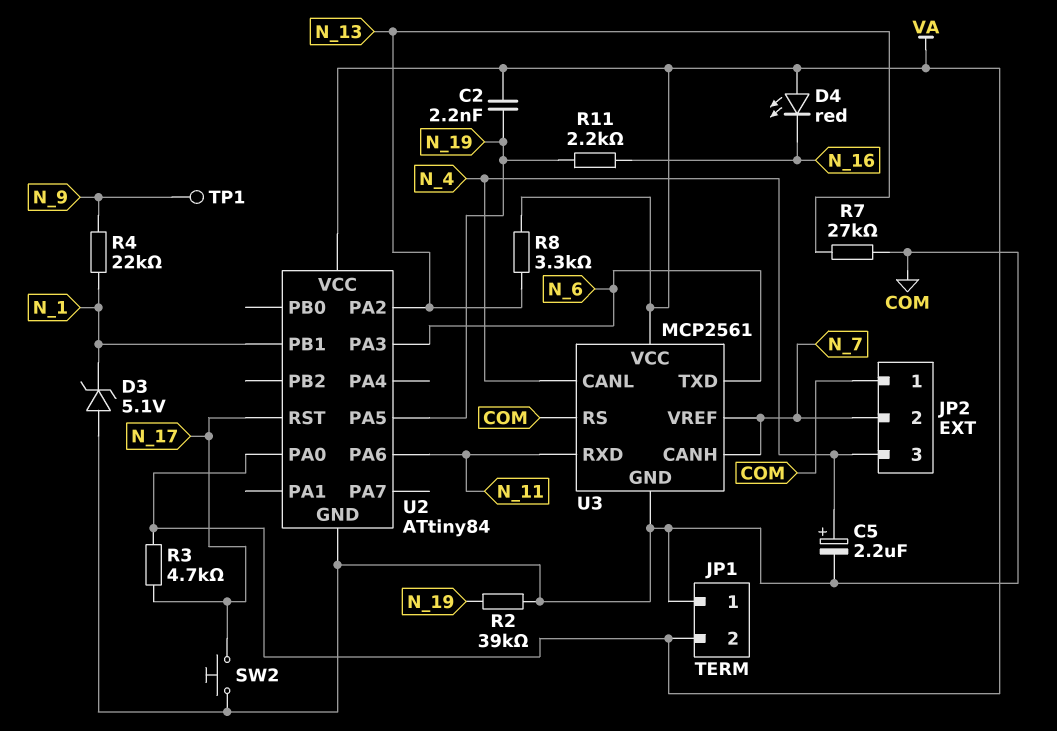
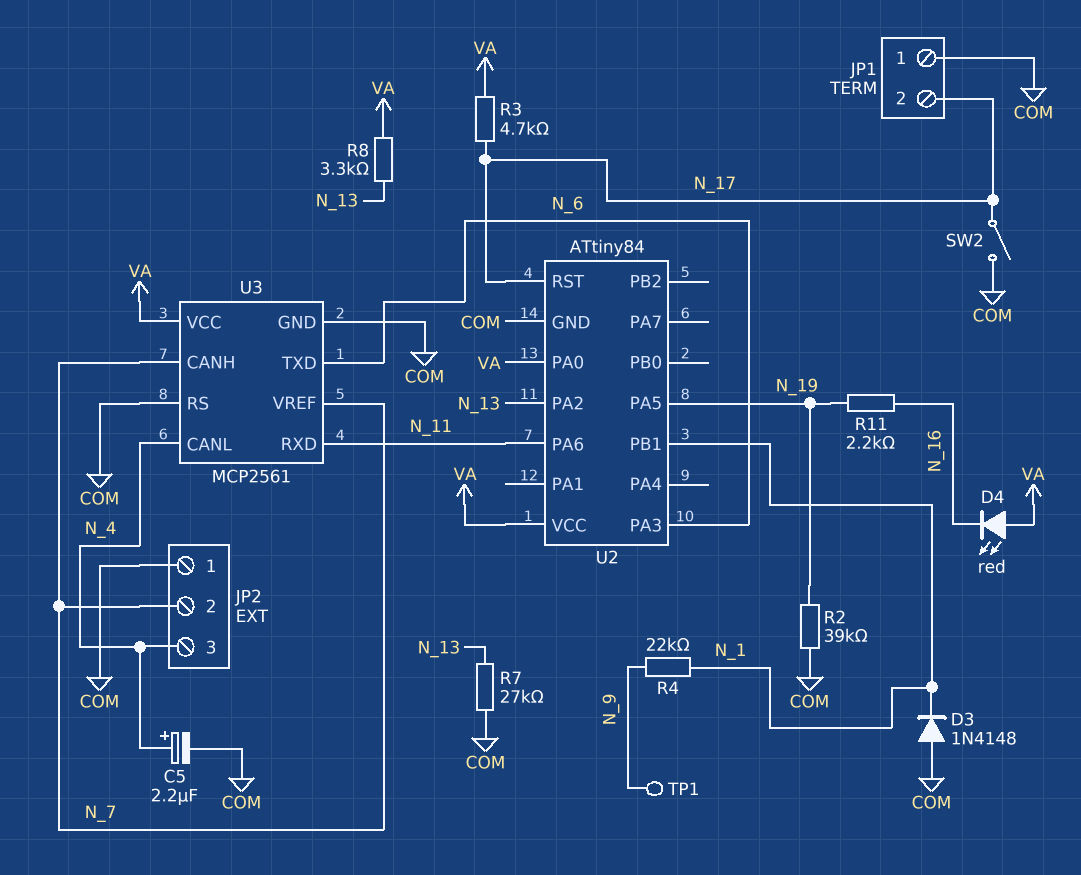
C2: 2.2nF (N_19, VA) -> none
D3: zener 5.1V (A COM, K N_1) -> diode 1N4148 (A COM, K N_1)
JP1 pin 2: VA -> N_17
SW2: button (COM, N_17) -> switch (COM, N_17)

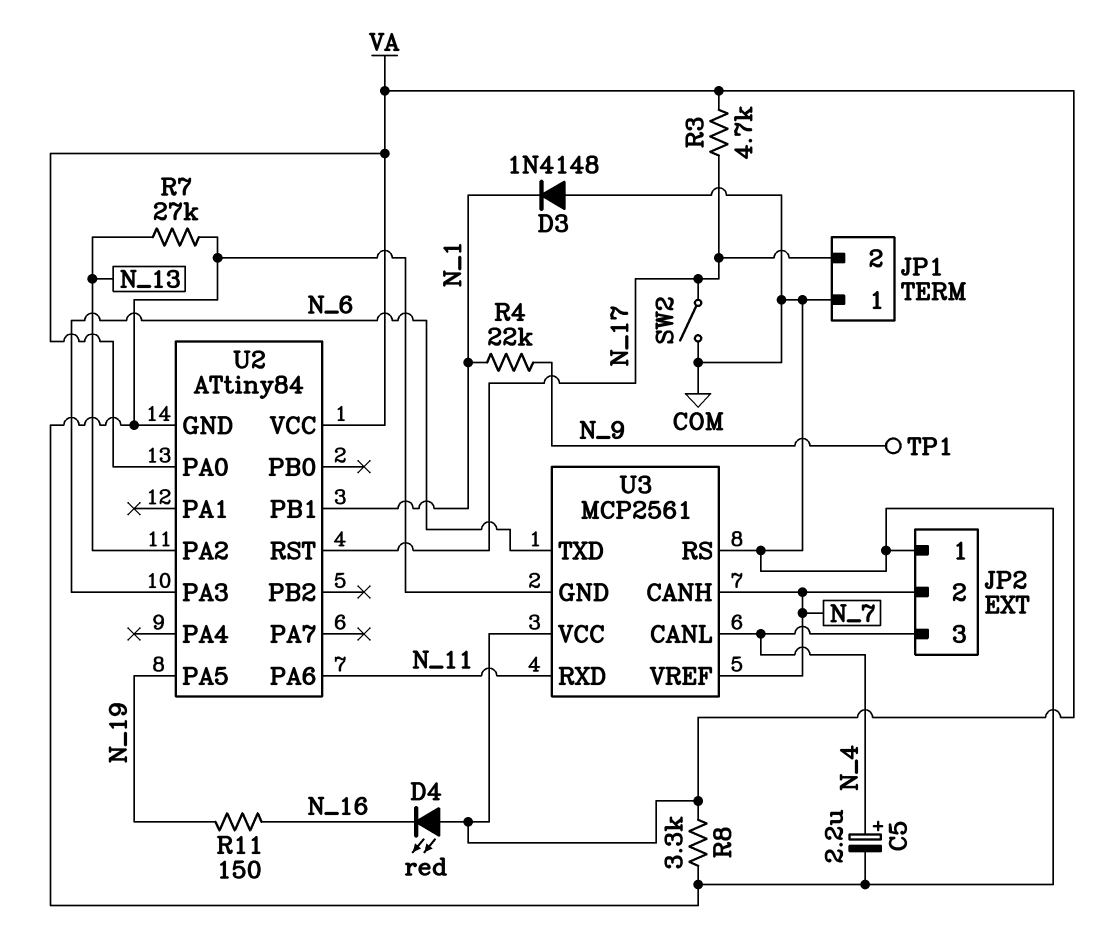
R2: 39k (COM, N_19) -> none
R8: 3.3k (N_13, VA) -> 3.3k (COM, VA)
R11: 2.2k (N_16, N_19) -> 150 (N_16, N_19)

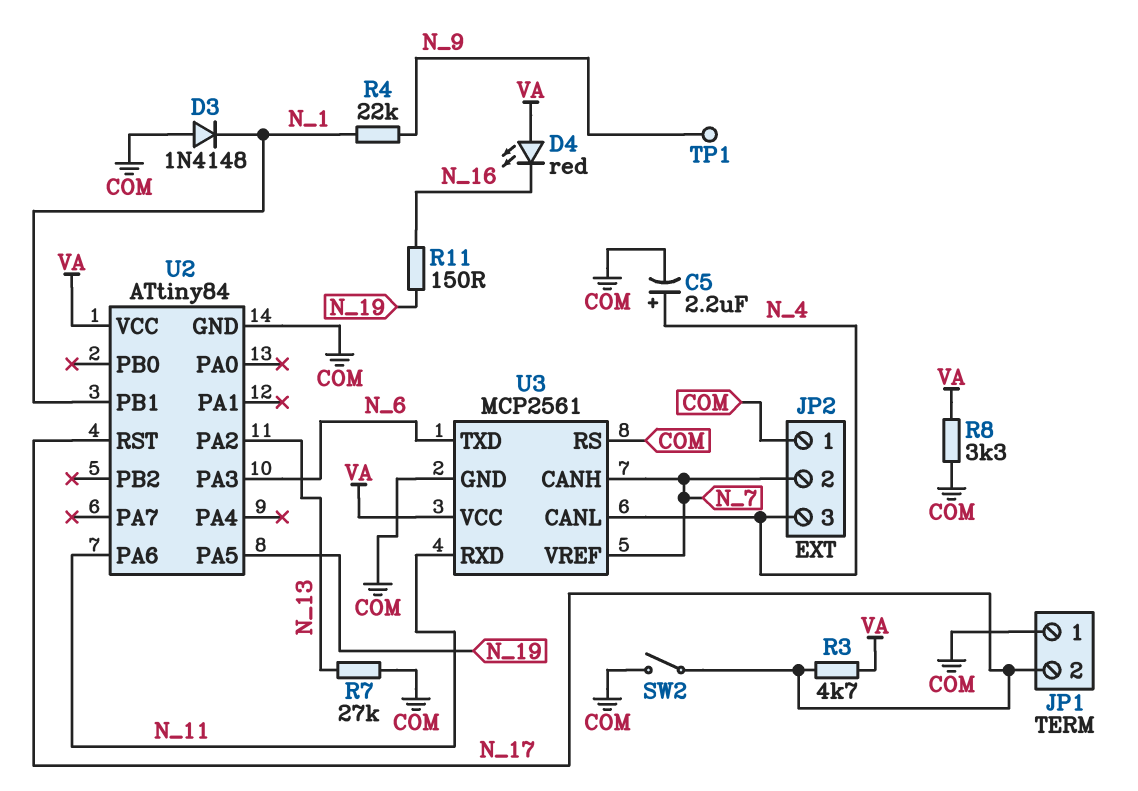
U2 pin PA0: VA -> none

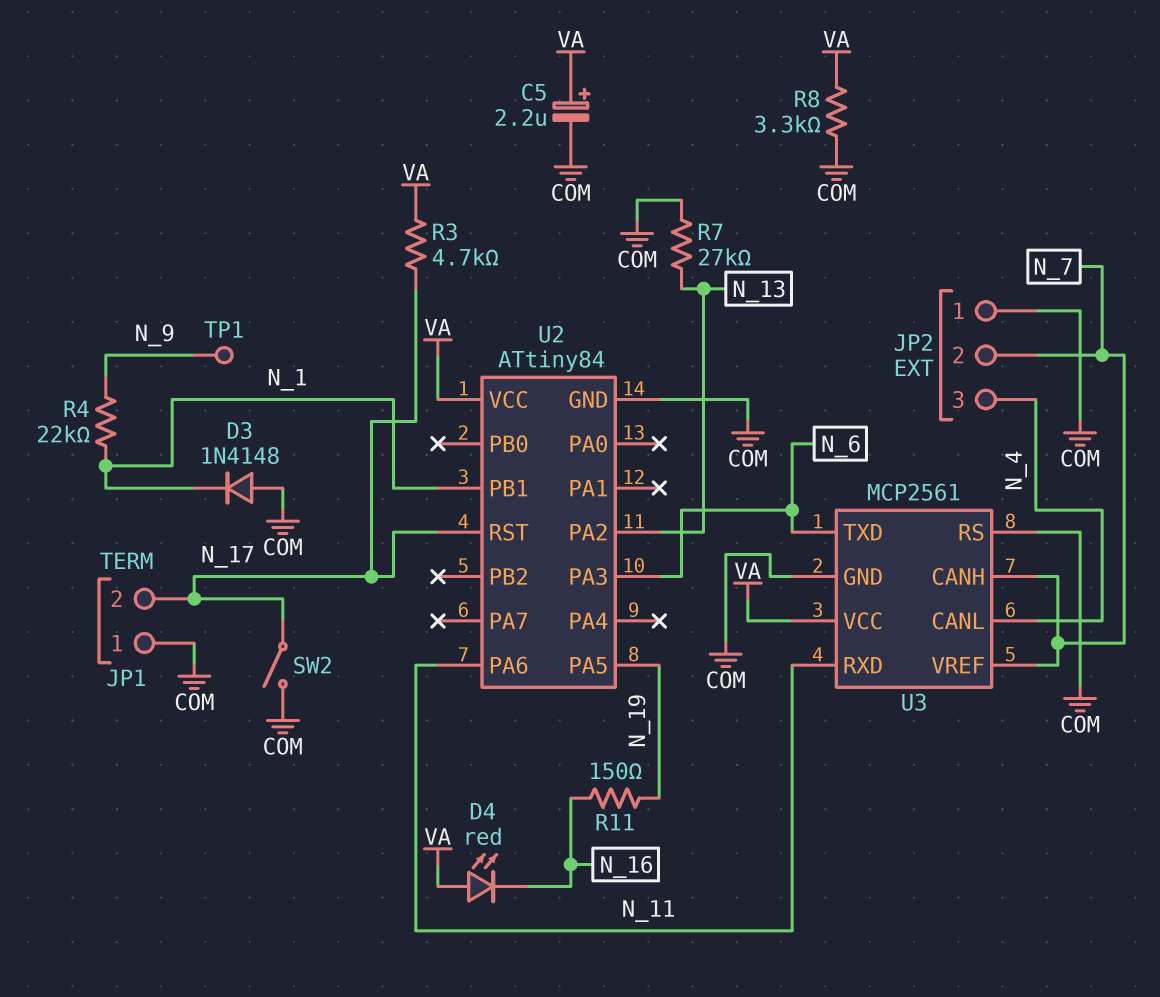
C5: 2.2uF (plus N_4, minus COM) -> 2.2uF (plus VA, minus COM)

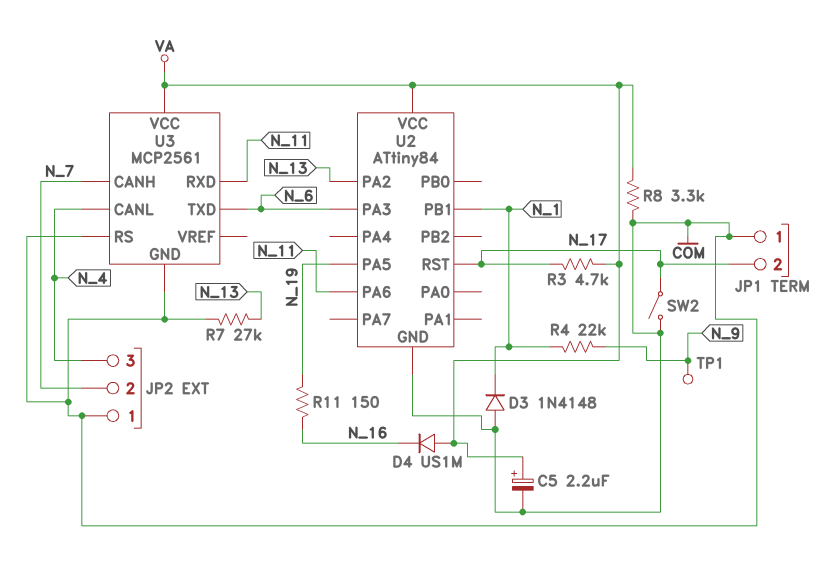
D4: LED red (A VA, K N_16) -> diode US1M (A VA, K N_16)
U3 pin VREF: N_7 -> none

